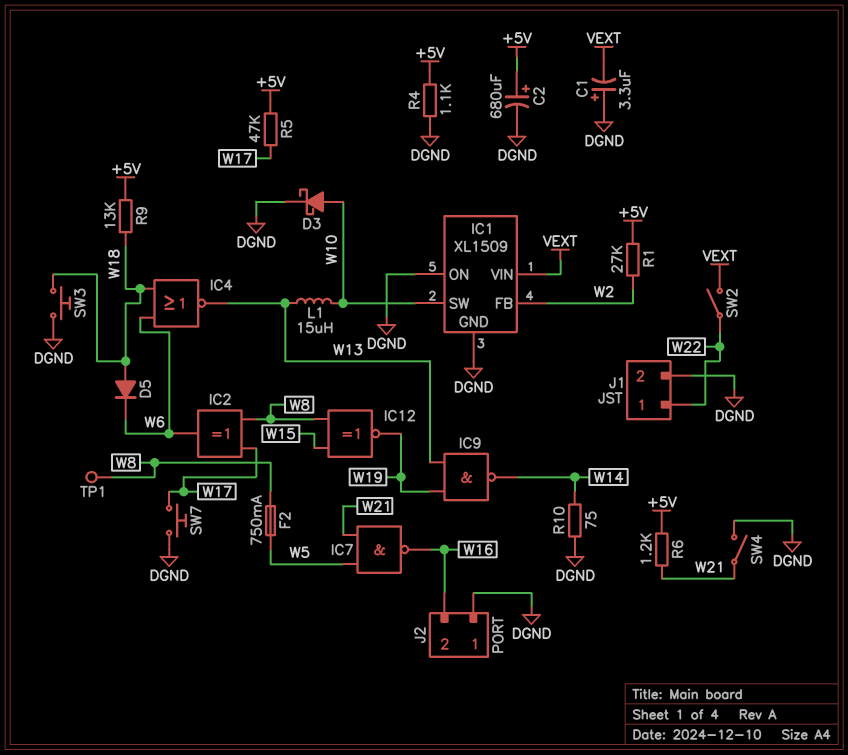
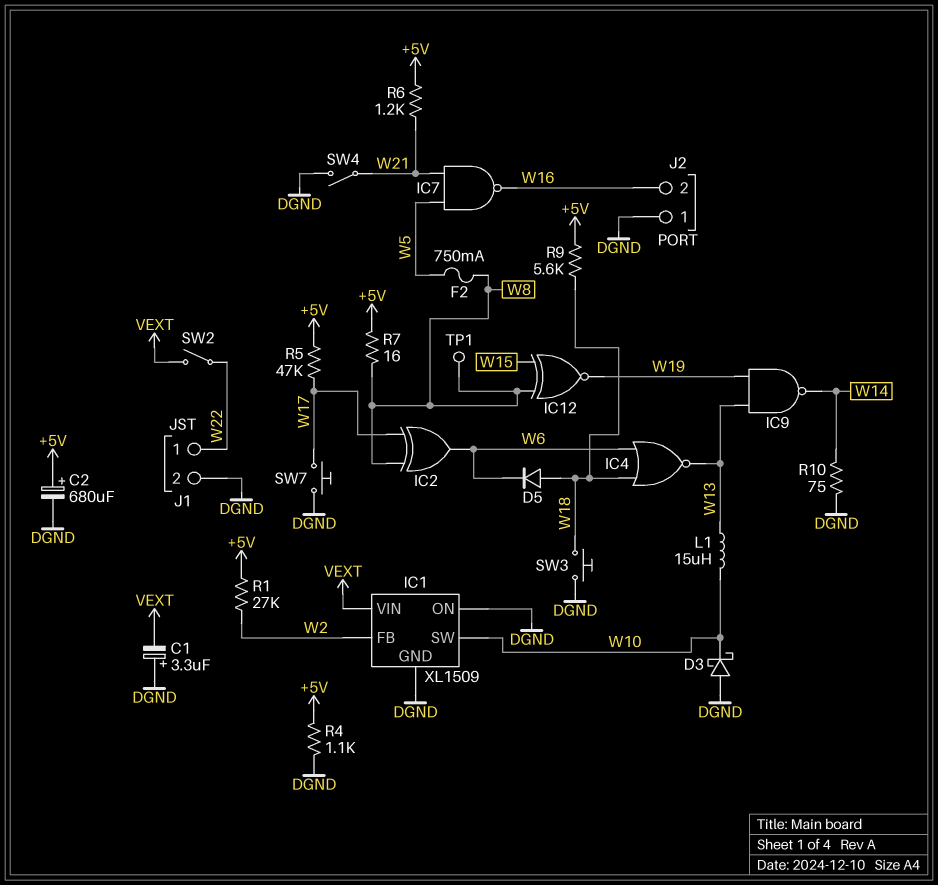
D3: schottky (A W10, K DGND) -> schottky (A DGND, K W10)
R7: none -> 16 (+5V, W8)
R9: 13k (+5V, W18) -> 5.6k (+5V, W18)

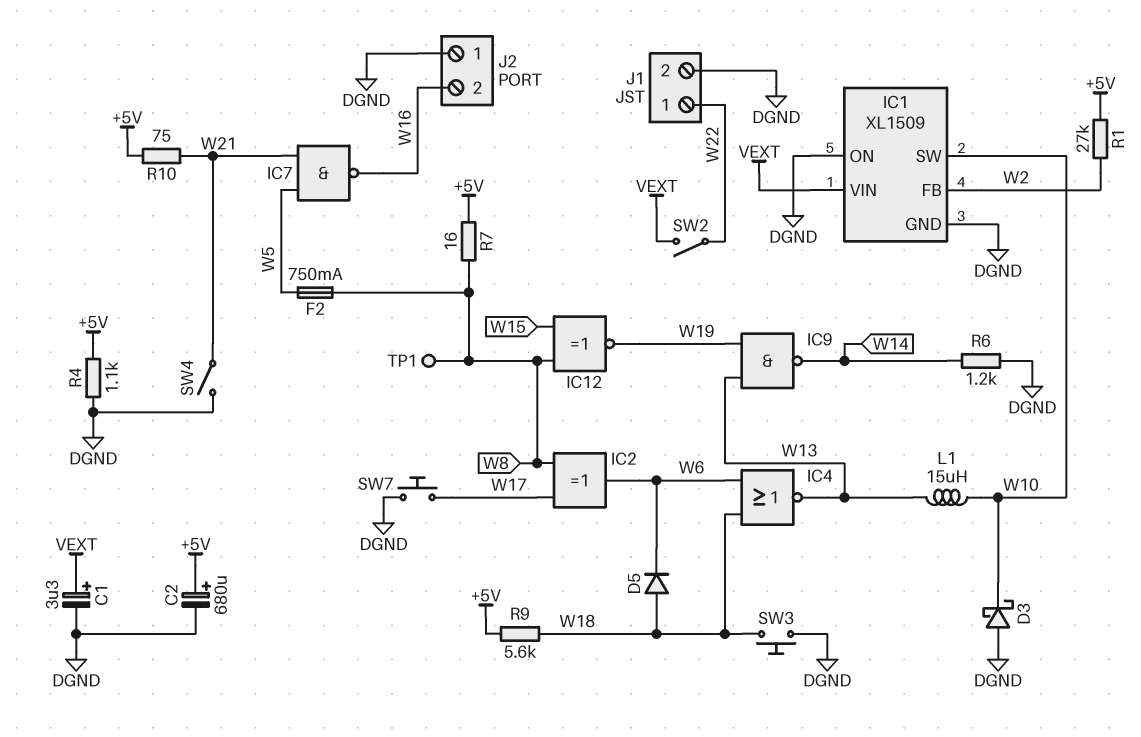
C1: 3.3uF (plus DGND, minus VEXT) -> 3.3uF (plus VEXT, minus DGND)
R5: 47k (+5V, W17) -> none
R6: 1.2k (+5V, W21) -> 1.2k (DGND, W14)
R10: 75 (DGND, W14) -> 75 (+5V, W21)

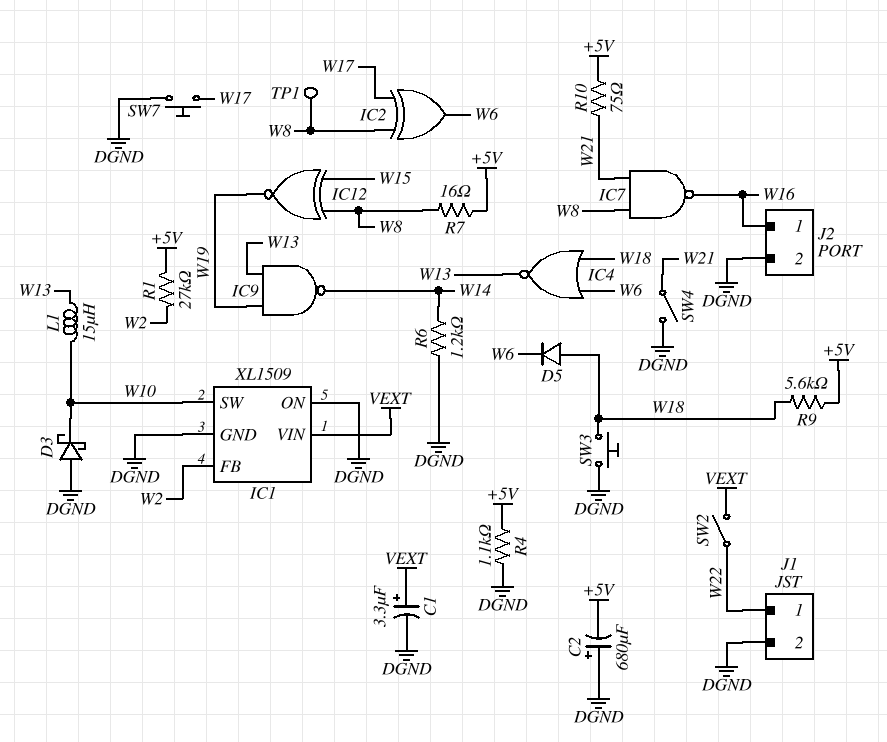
C2: 680uF (plus +5V, minus DGND) -> 680uF (plus DGND, minus +5V)
F2: 750mA (W5, W8) -> none
IC7: NAND (in W5, in W21, out W16) -> NAND (in W8, in W21, out W16)
J2 pin 1: DGND -> W16
J2 pin 2: W16 -> DGND

